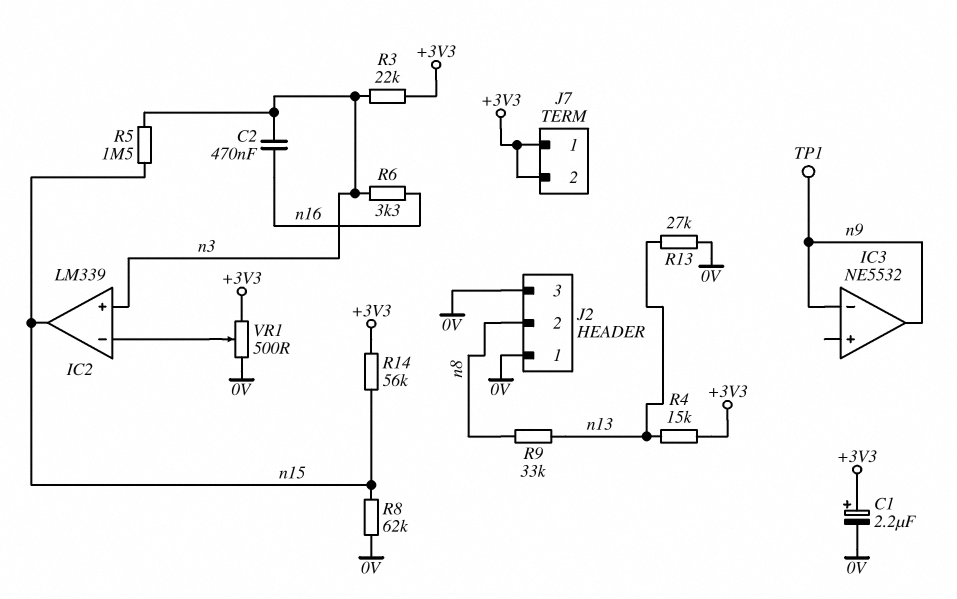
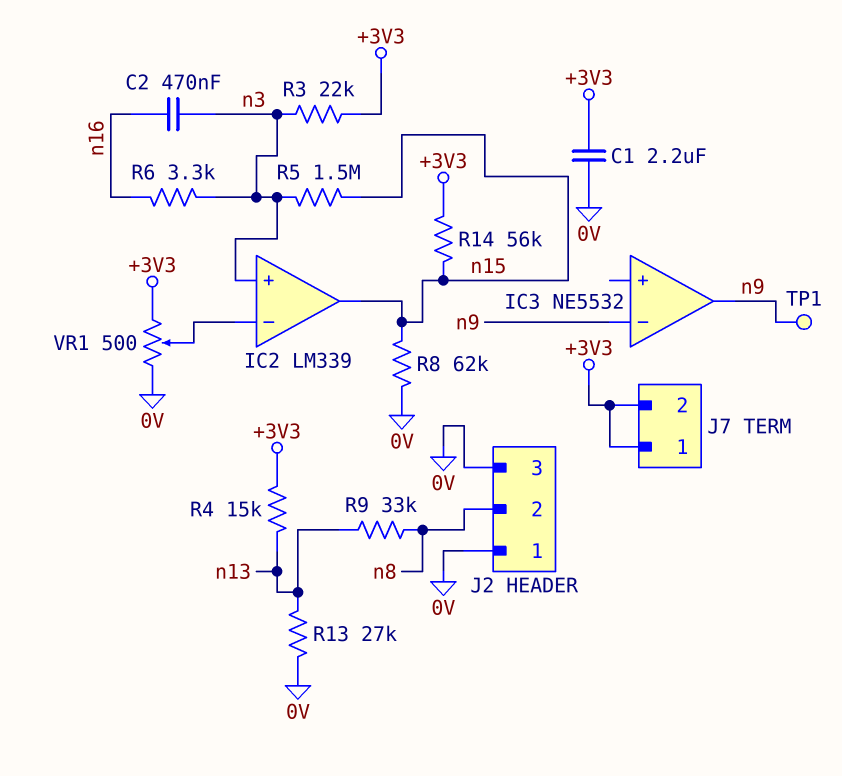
C1: 2.2uF (plus +3V3, minus 0V) -> 2.2uF (+3V3, 0V)

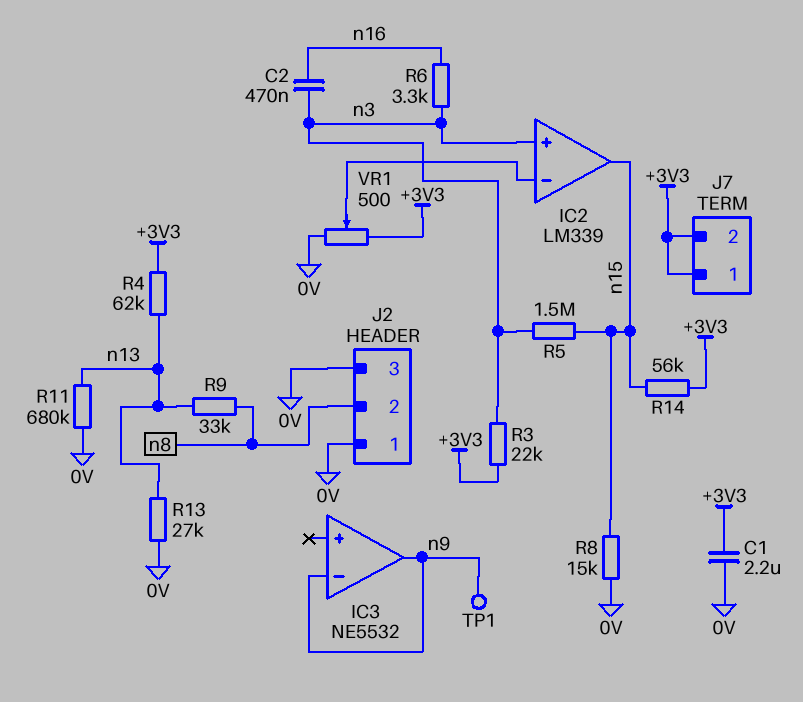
R4: 15k (+3V3, n13) -> 62k (+3V3, n13)
R8: 62k (0V, n15) -> 15k (0V, n15)
R11: none -> 680k (0V, n13)

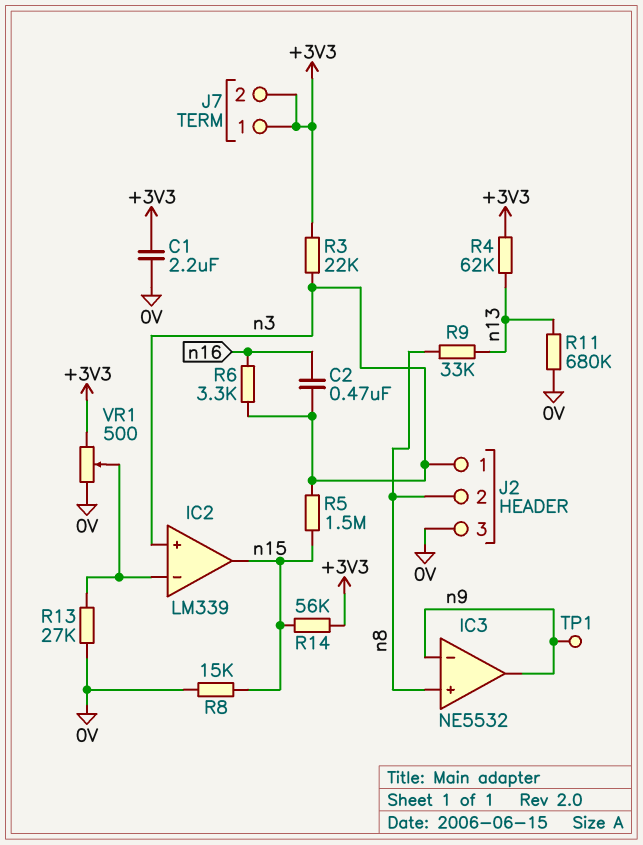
IC3 pin in+: none -> n8
J2 pin 1: 0V -> n3
R13: 27k (0V, n13) -> 27k (0V, IC2/in-)

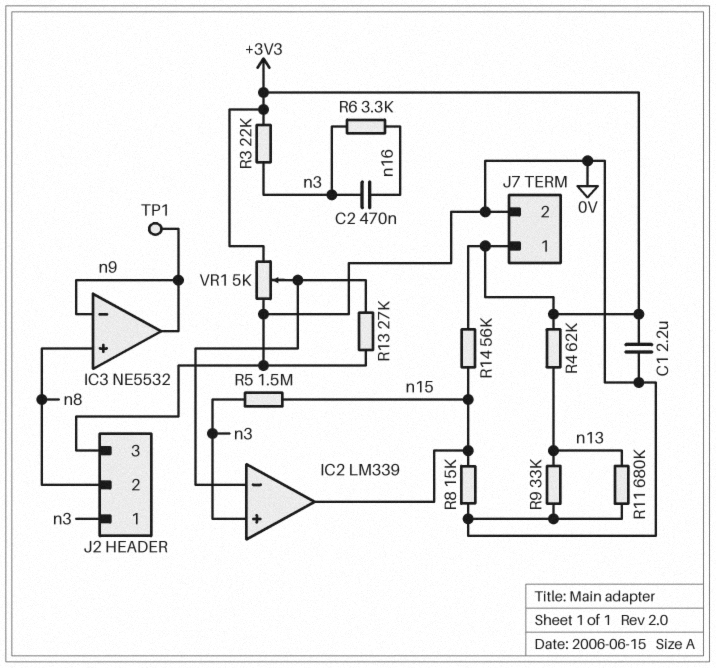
J7 pin 2: +3V3 -> 0V
R9: 33k (n8, n13) -> 33k (0V, n13)
VR1: 500 (+3V3, 0V, wiper IC2/in-) -> 5k (+3V3, 0V, wiper IC2/in-)

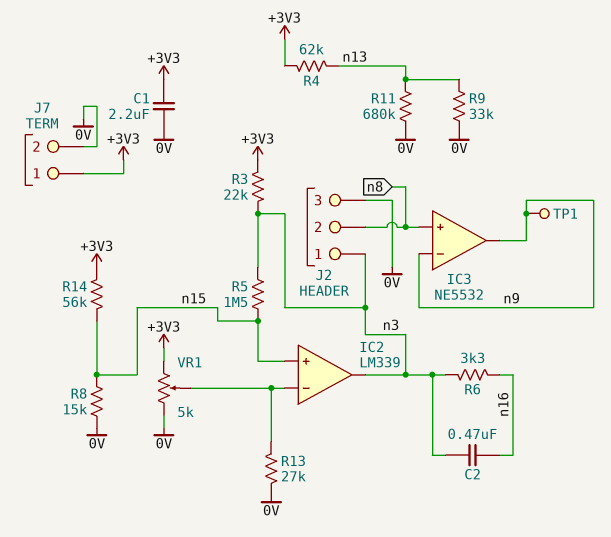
IC2 pin in+: n3 -> n15
IC2 pin out: n15 -> n3

